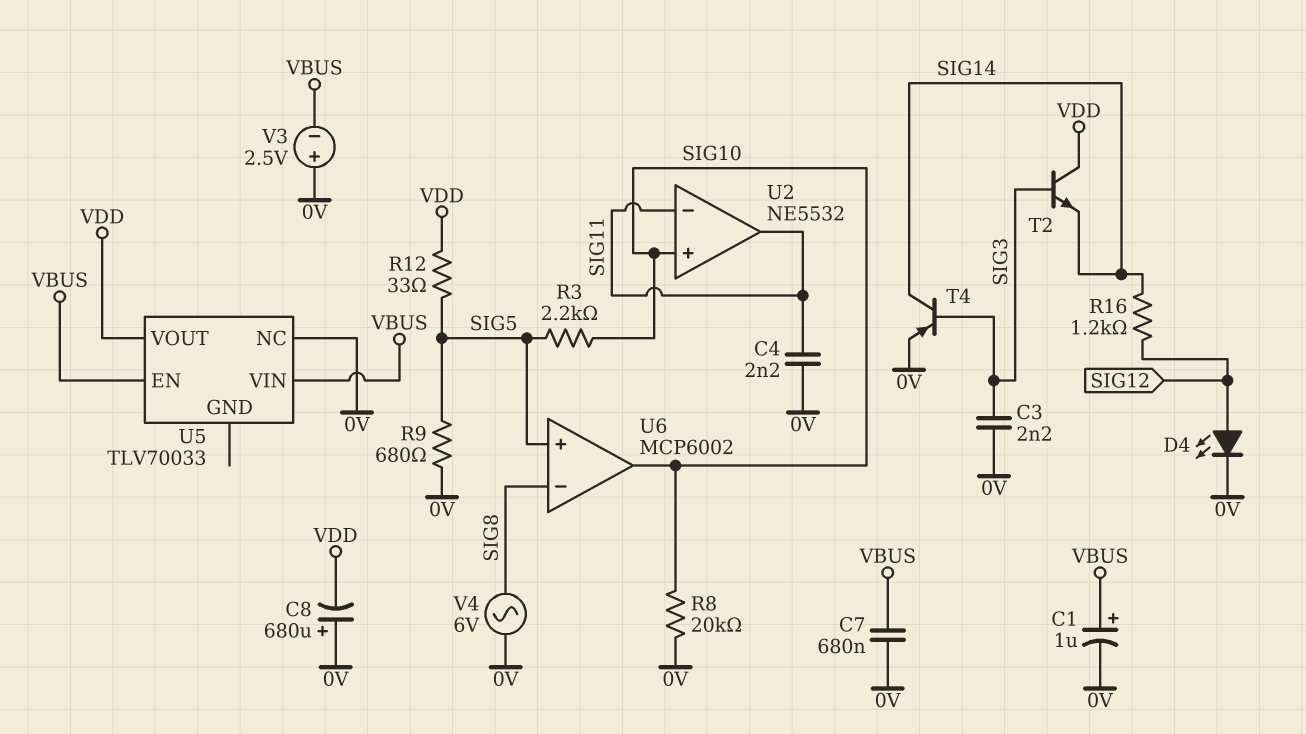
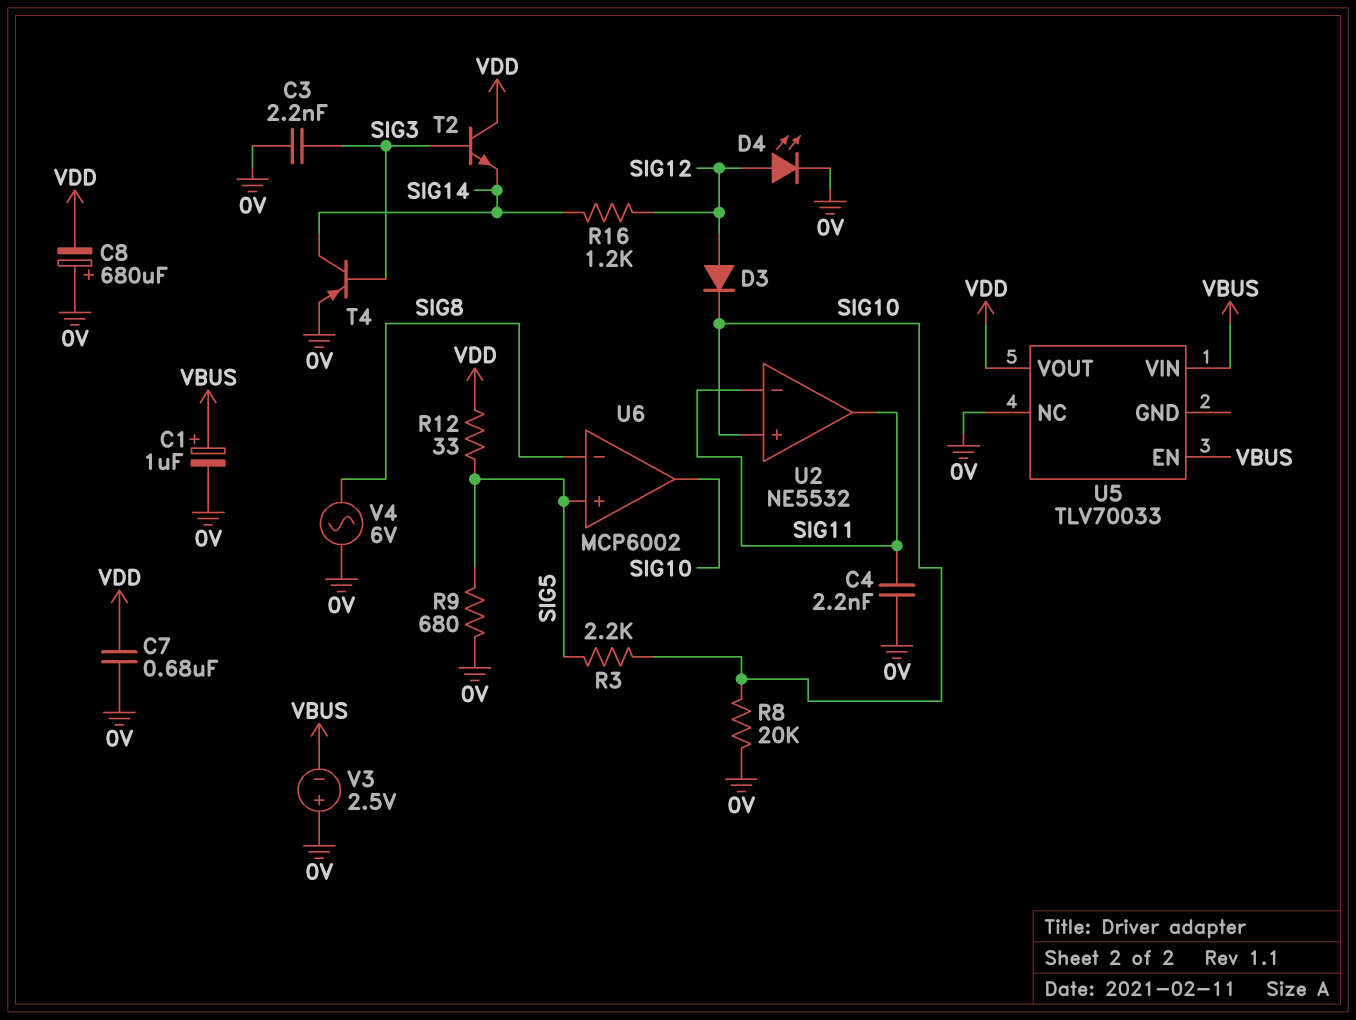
C7: 680nF (0V, VBUS) -> 680nF (0V, VDD)
D3: none -> diode (A SIG12, K SIG10)

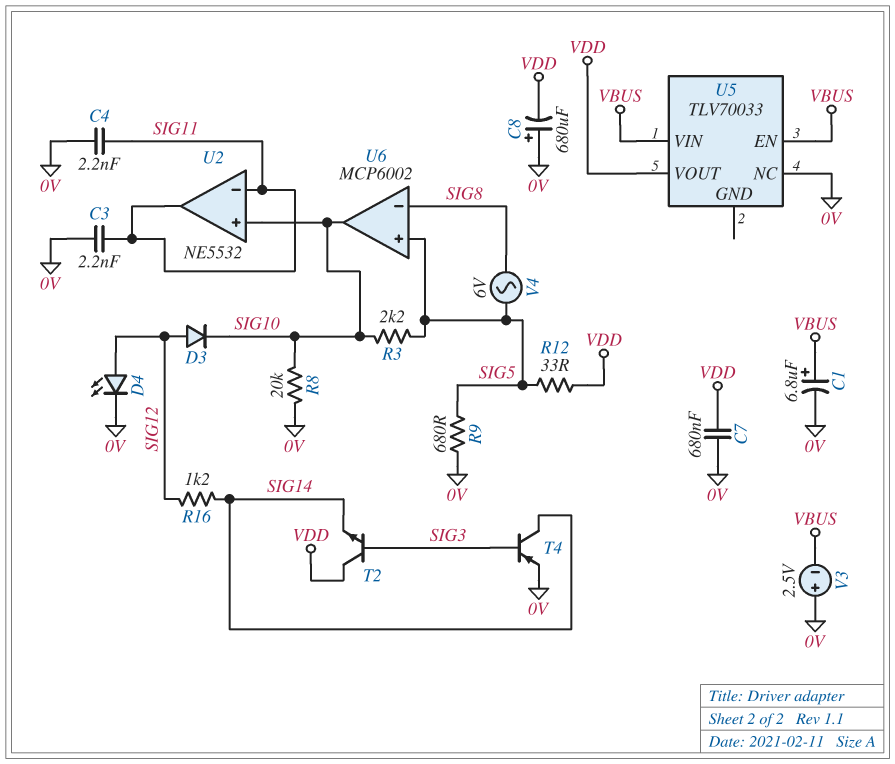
C1: 1uF (plus VBUS, minus 0V) -> 6.8uF (plus VBUS, minus 0V)
C3: 2.2nF (0V, SIG3) -> 2.2nF (0V, SIG11)
V4: AC 6V (0V, SIG8) -> AC 6V (SIG5, SIG8)

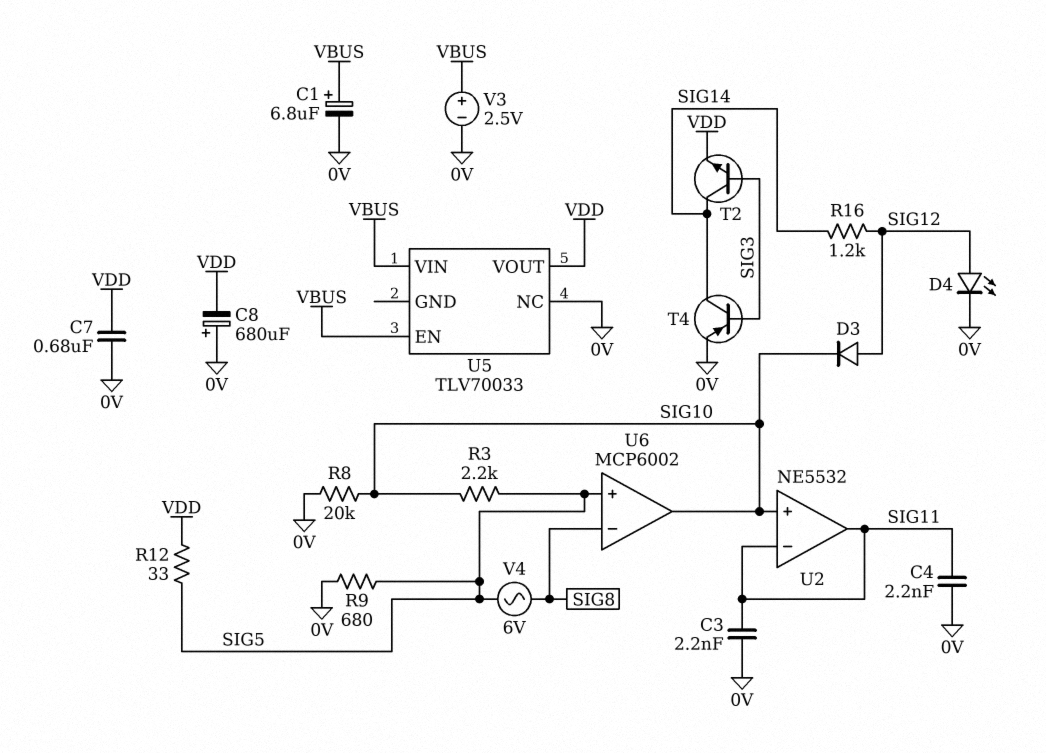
T2: NPN (B SIG3, C VDD, E SIG14) -> NPN (B SIG3, C SIG14, E VDD)
V3: 2.5V (plus 0V, minus VBUS) -> 2.5V (plus VBUS, minus 0V)

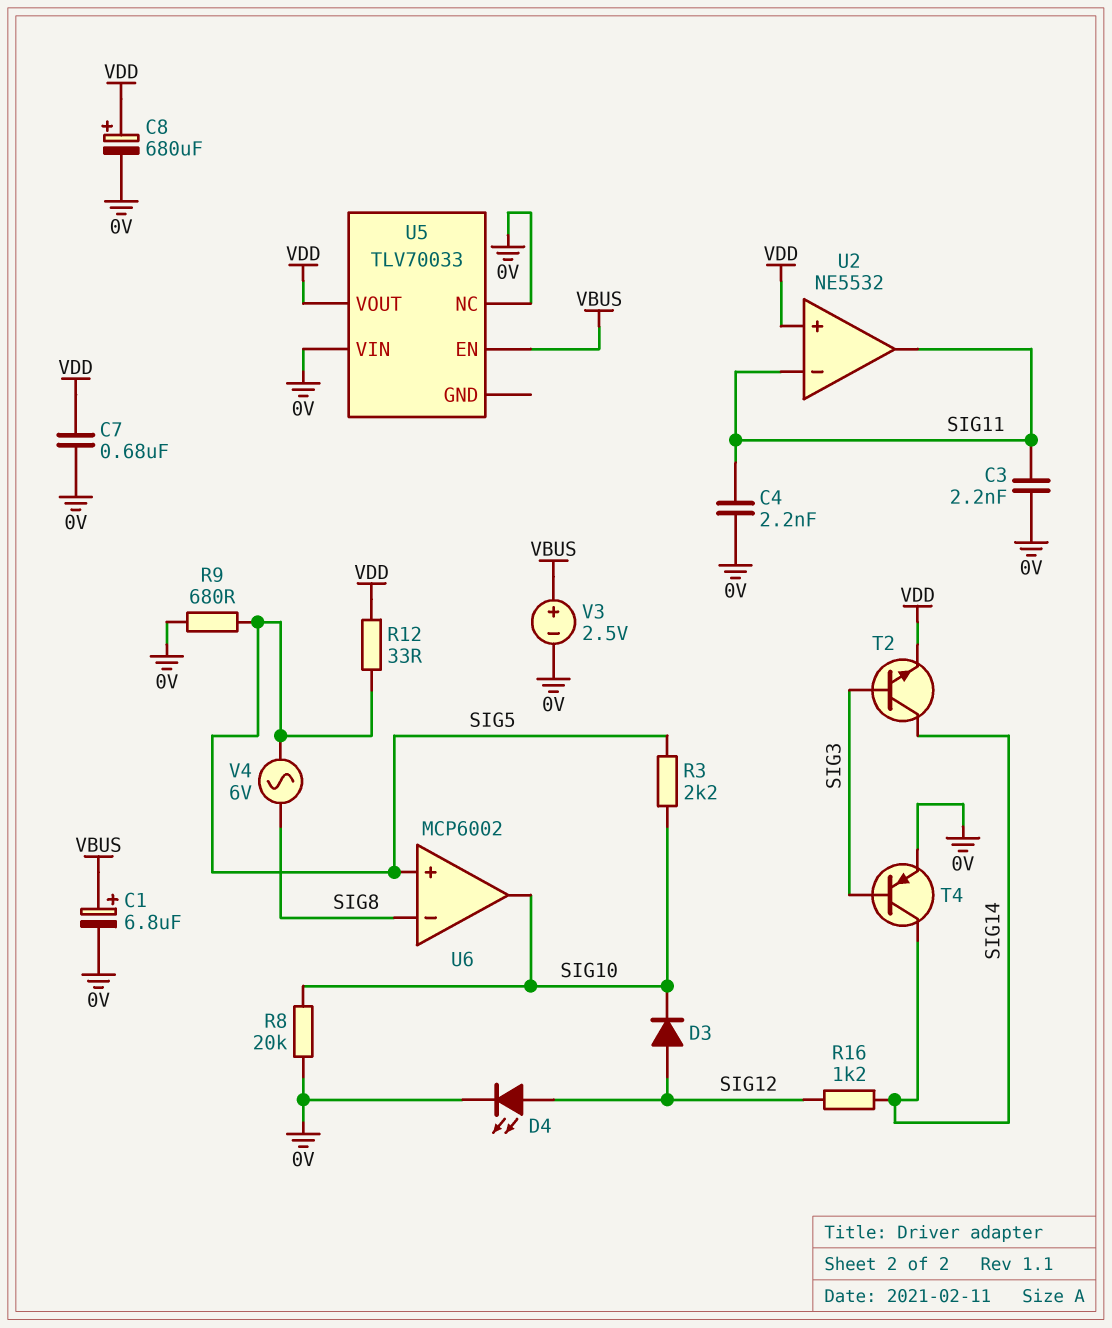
C8: 680uF (plus 0V, minus VDD) -> 680uF (plus VDD, minus 0V)
U2 pin in+: SIG10 -> VDD
U5 pin VIN: VBUS -> 0V

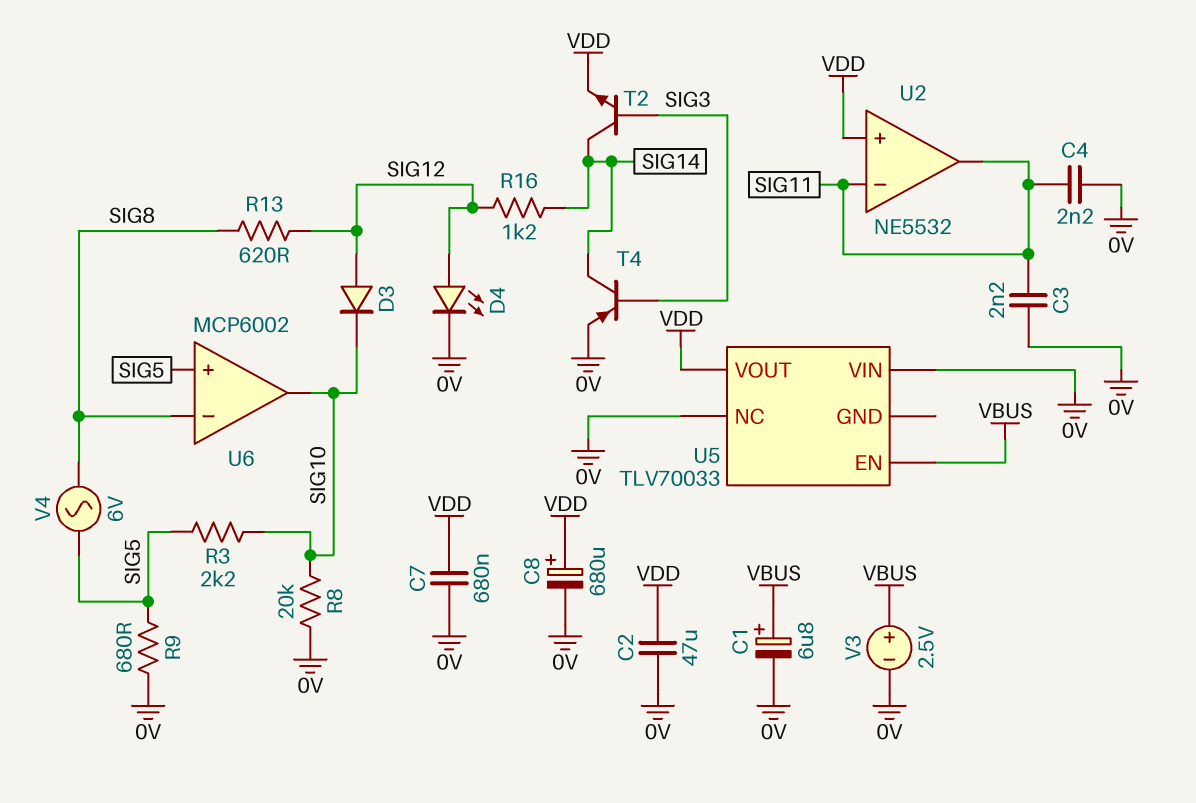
C2: none -> 47uF (0V, VDD)
R12: 33 (SIG5, VDD) -> none
R13: none -> 620 (SIG8, SIG12)

